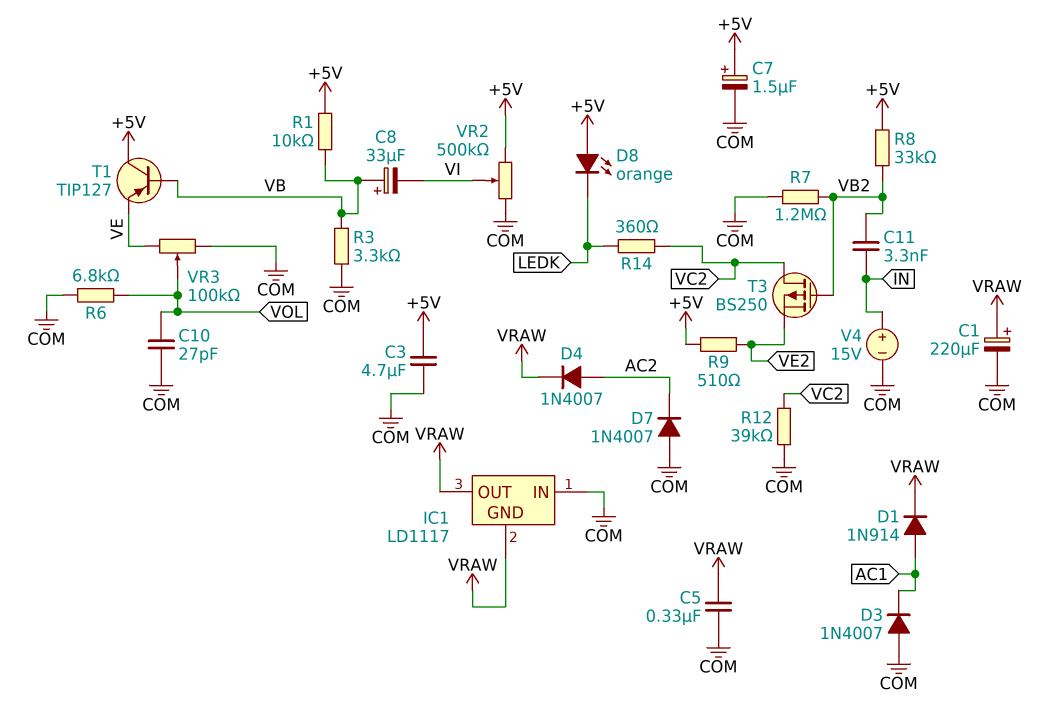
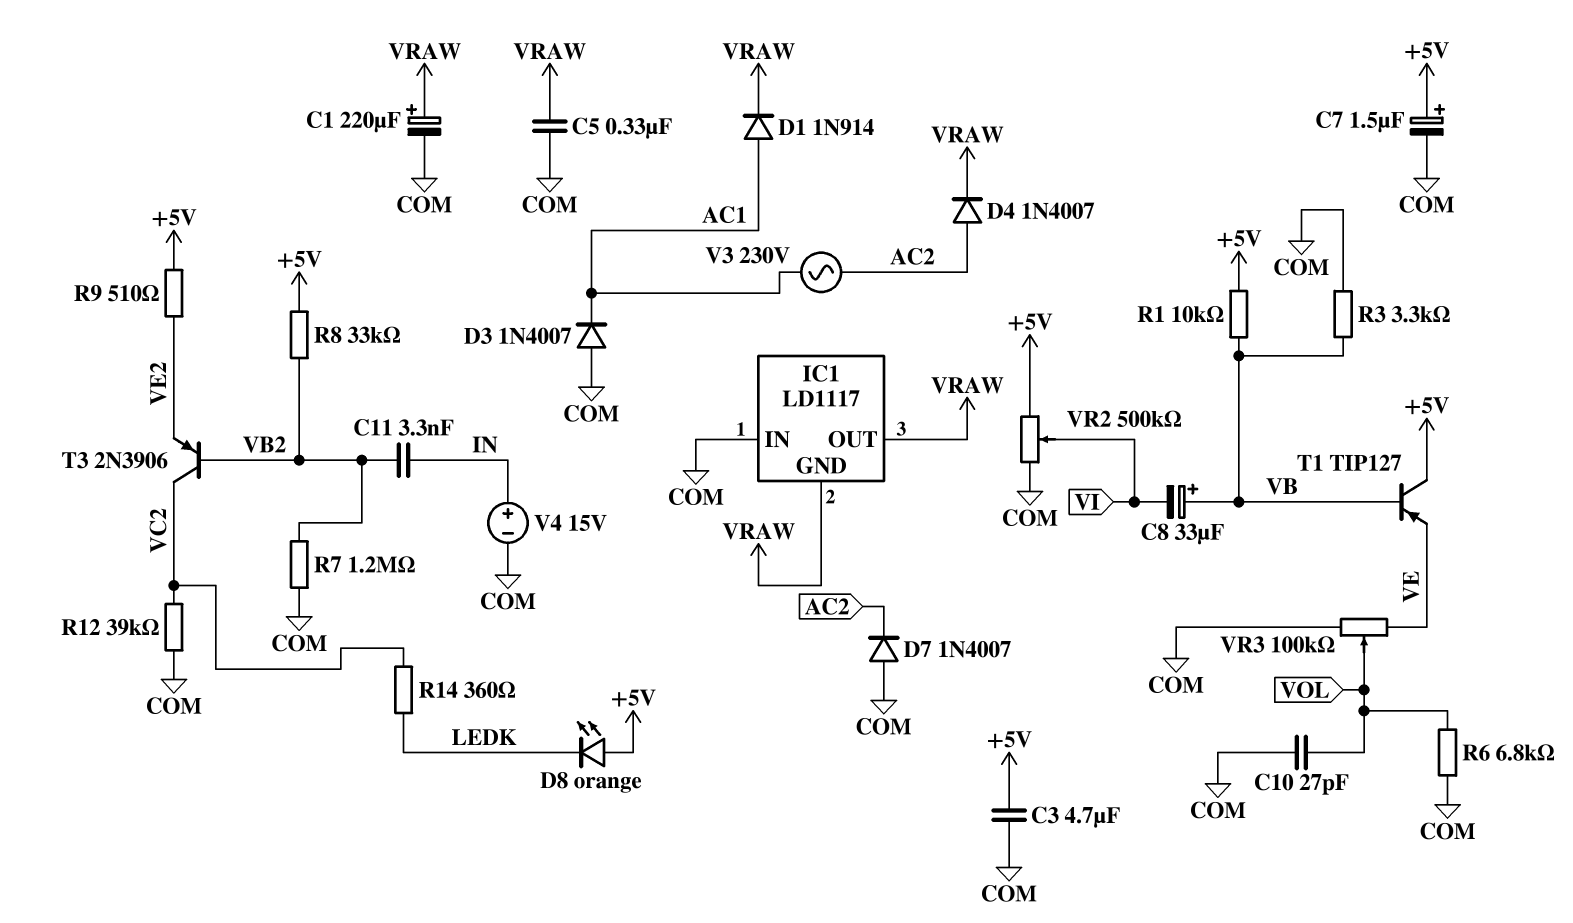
T3: PMOS BS250 (G VB2, D VC2, S VE2) -> PNP 2N3906 (B VB2, C VC2, E VE2)
V3: none -> AC 230V (AC1, AC2)

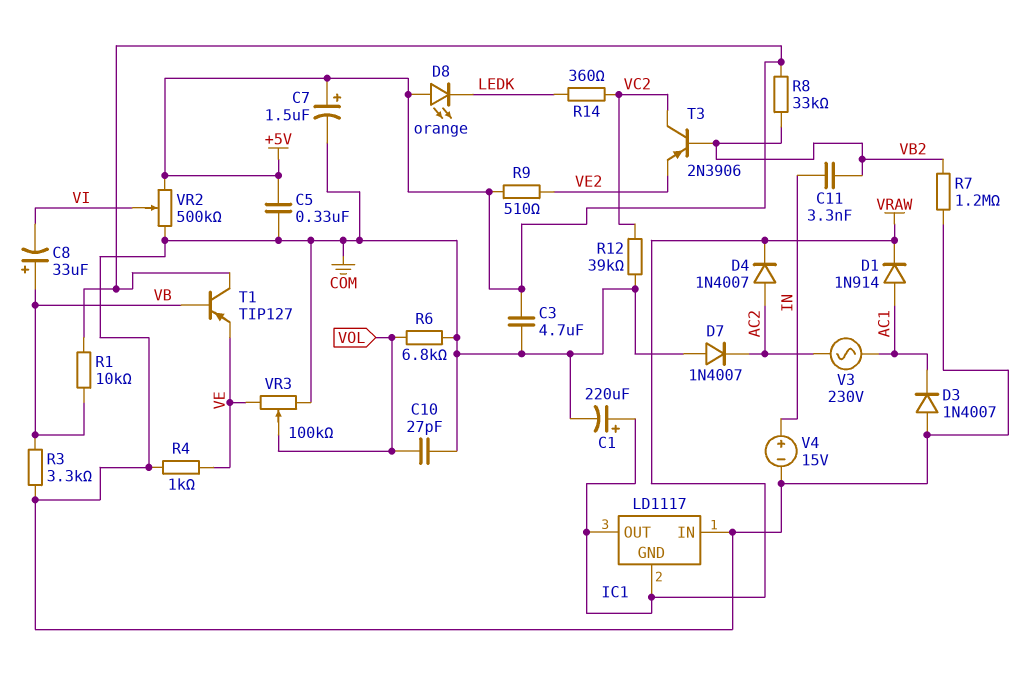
C5: 330nF (COM, VRAW) -> 330nF (+5V, COM)
R4: none -> 1k (COM, VE)

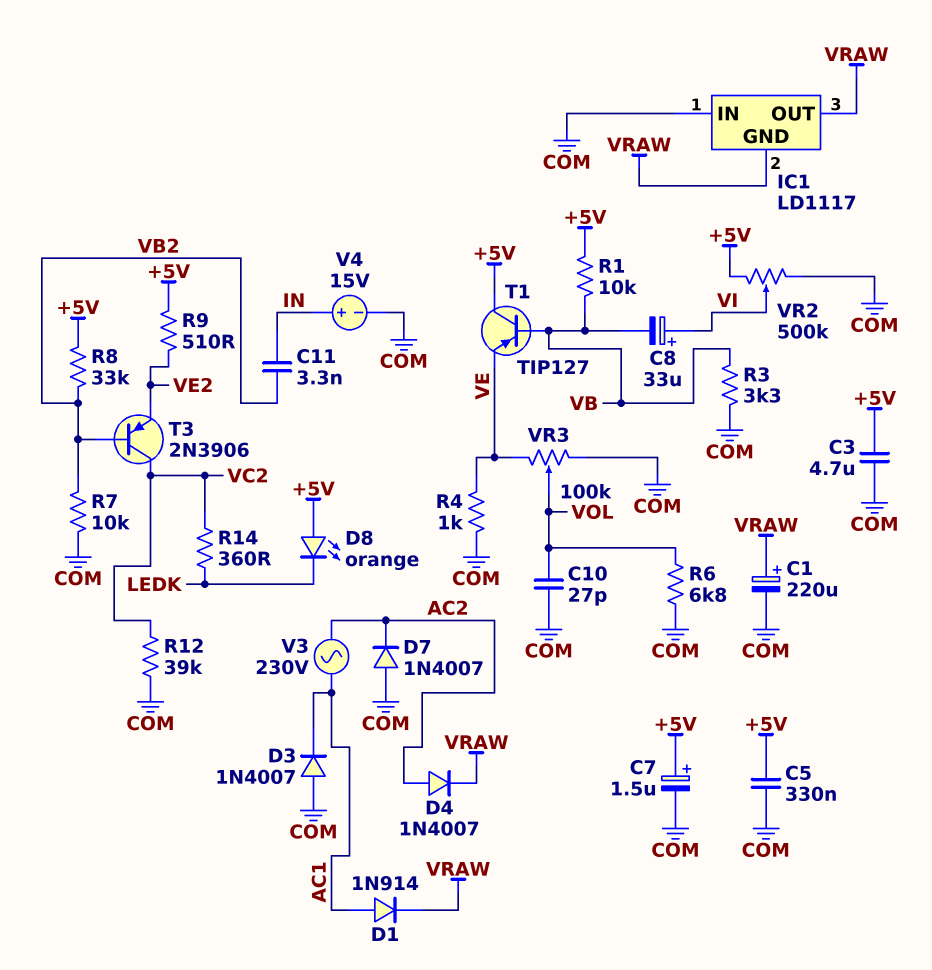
C8: 33uF (plus VB, minus VI) -> 33uF (plus VI, minus VB)
R7: 1.2M (COM, VB2) -> 10k (COM, VB2)

